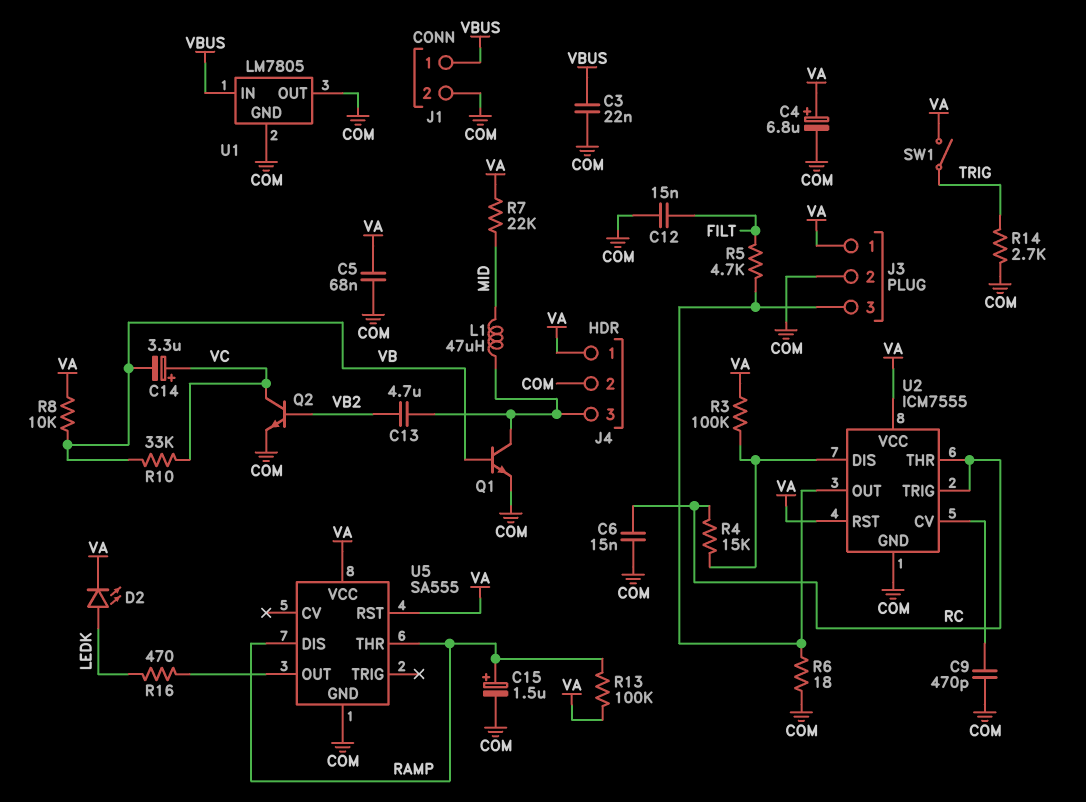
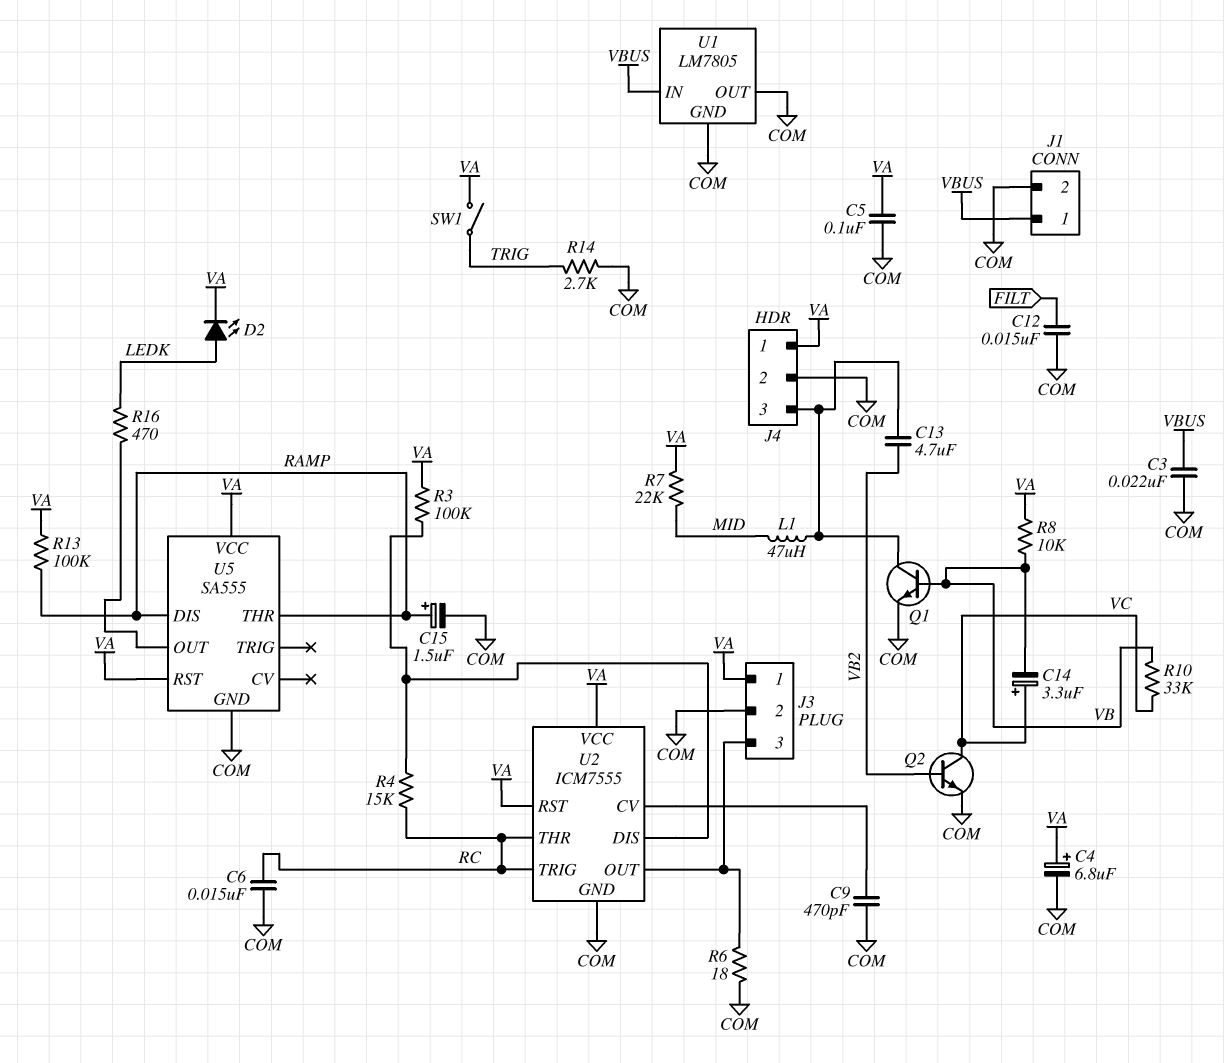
C5: 68nF (COM, VA) -> 100nF (COM, VA)
R5: 4.7k (FILT, J3/3) -> none

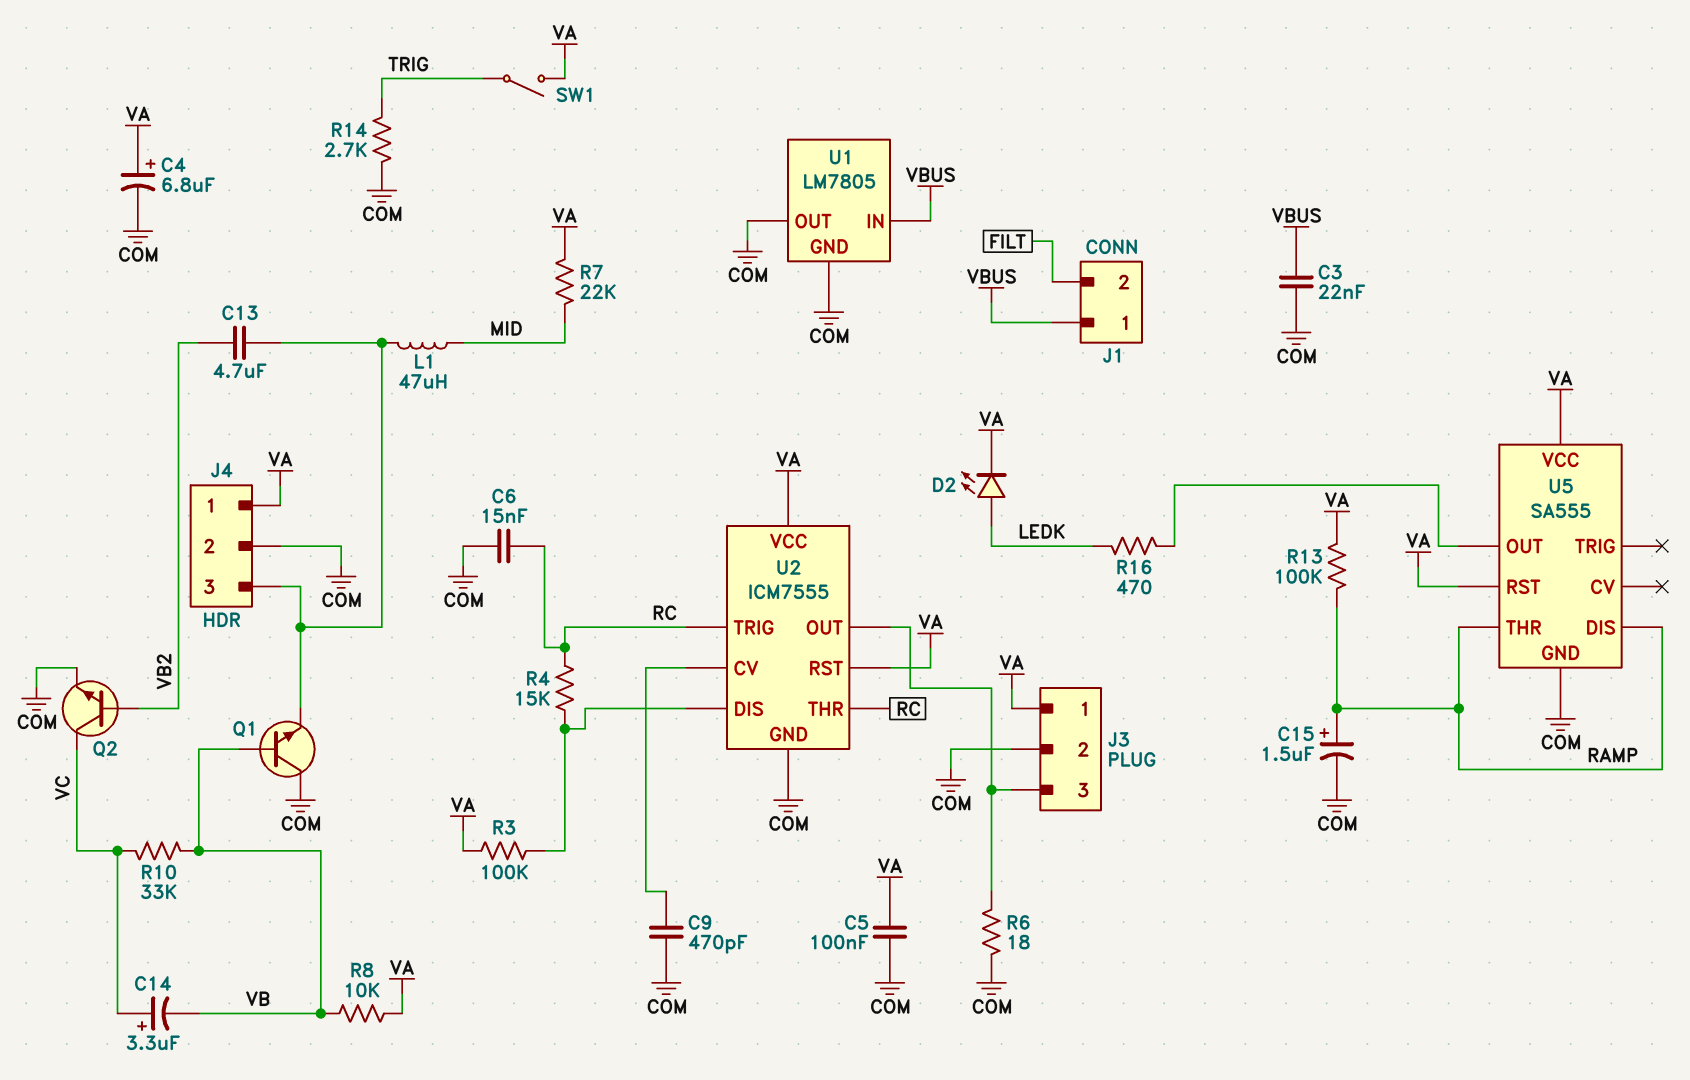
C12: 15nF (COM, FILT) -> none
J1 pin 2: COM -> FILT
Q1: NPN (B VB, C J4/3, E COM) -> NPN (B VB, C COM, E J4/3)

